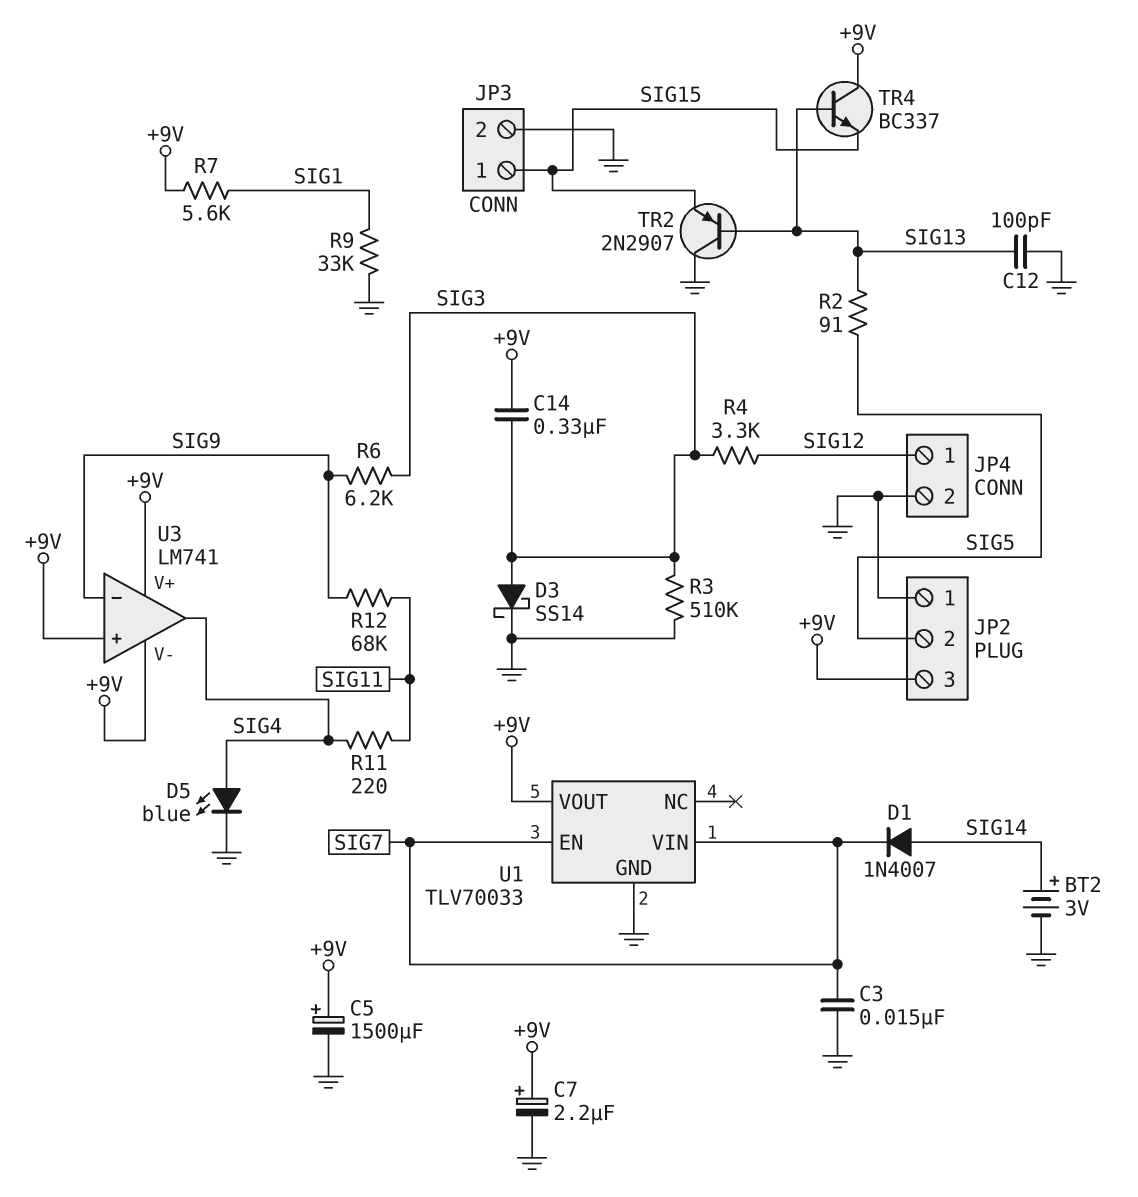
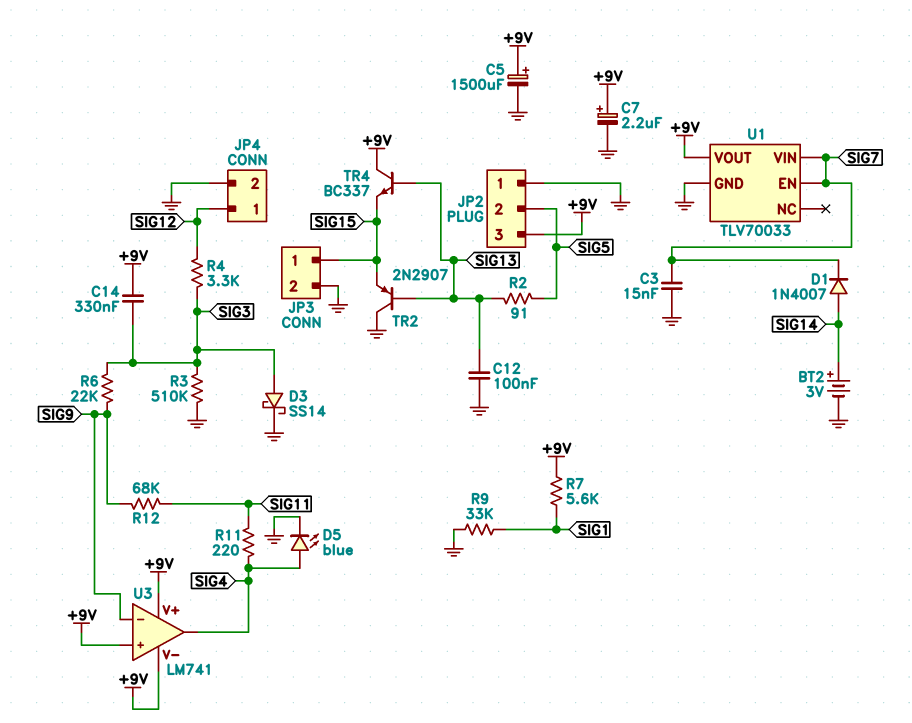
C12: 100pF (GND, SIG13) -> 100nF (GND, SIG13)
R6: 6.2k (SIG3, SIG9) -> 22k (SIG3, SIG9)

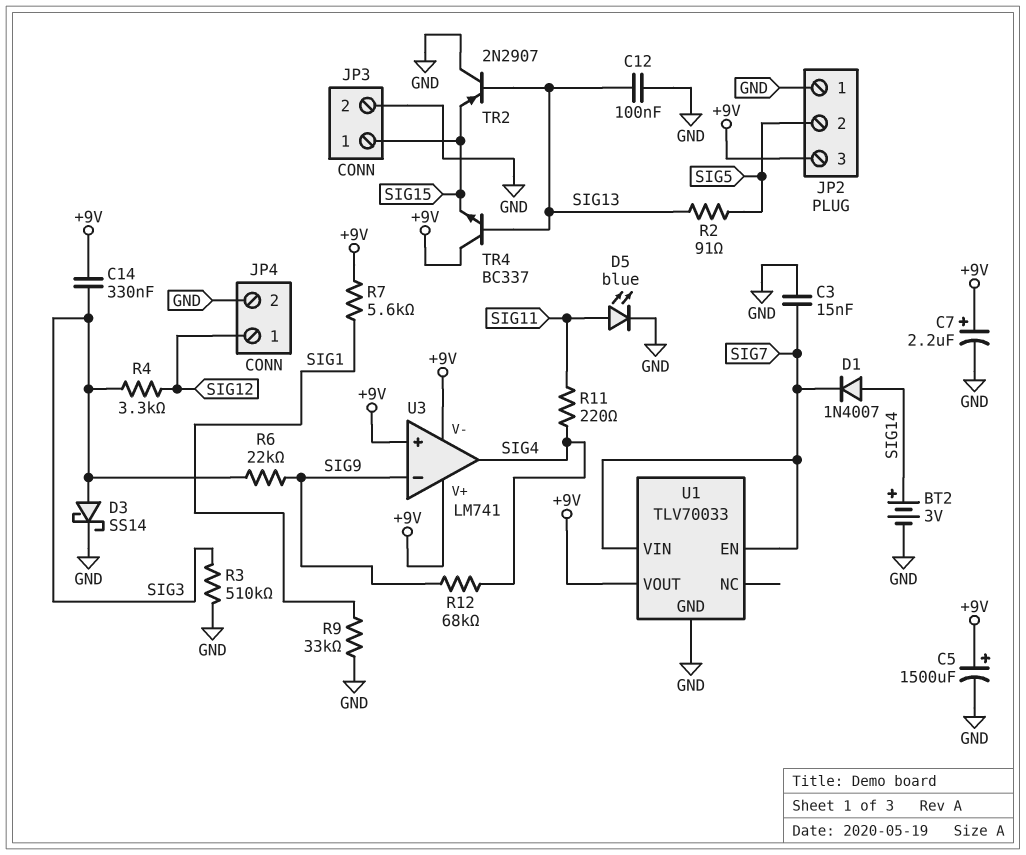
D5: LED blue (A SIG4, K GND) -> LED blue (A SIG11, K GND)
R12: 68k (SIG9, SIG11) -> 68k (SIG4, SIG9)

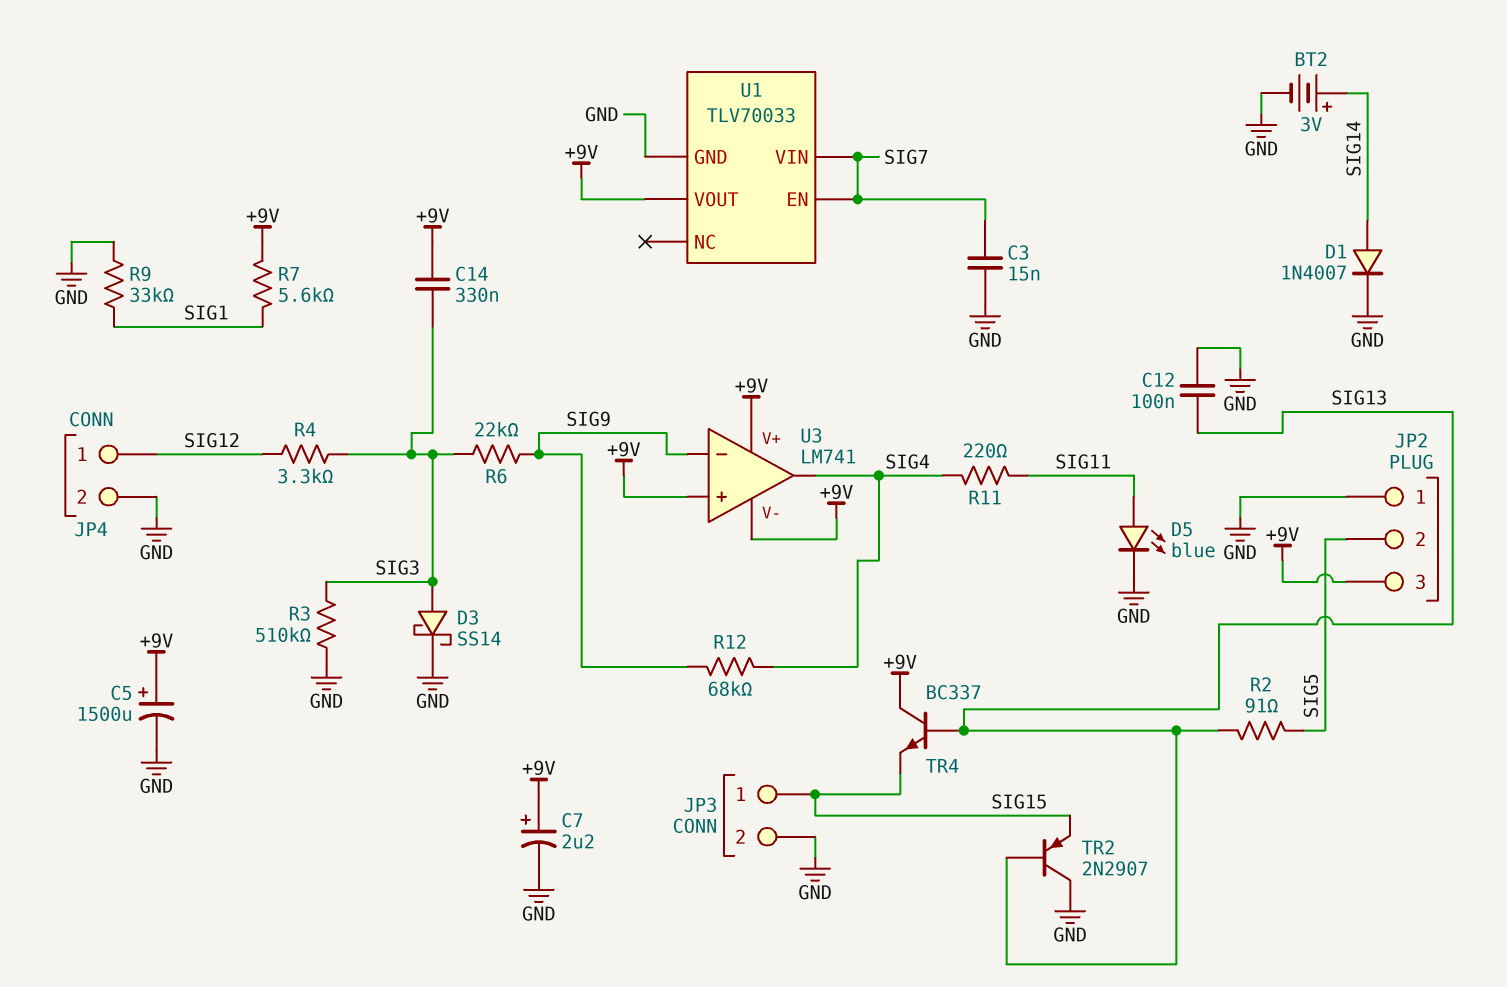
D1: diode 1N4007 (A SIG14, K SIG7) -> diode 1N4007 (A SIG14, K GND)

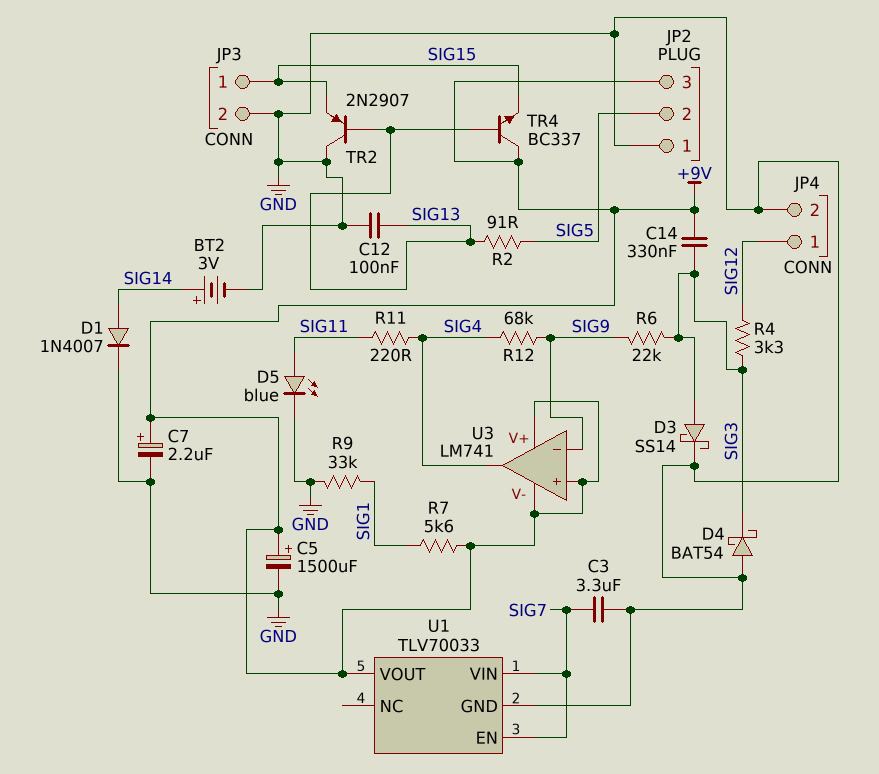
C3: 15nF (GND, SIG7) -> 3.3uF (GND, SIG7)
D4: none -> schottky BAT54 (A GND, K SIG3)
R3: 510k (GND, SIG3) -> none

